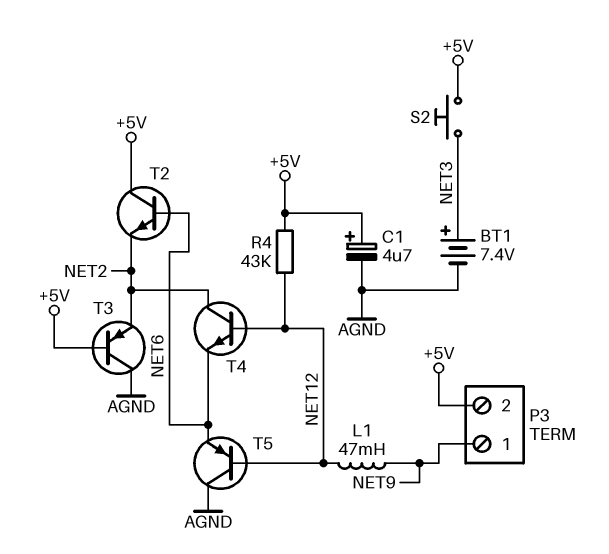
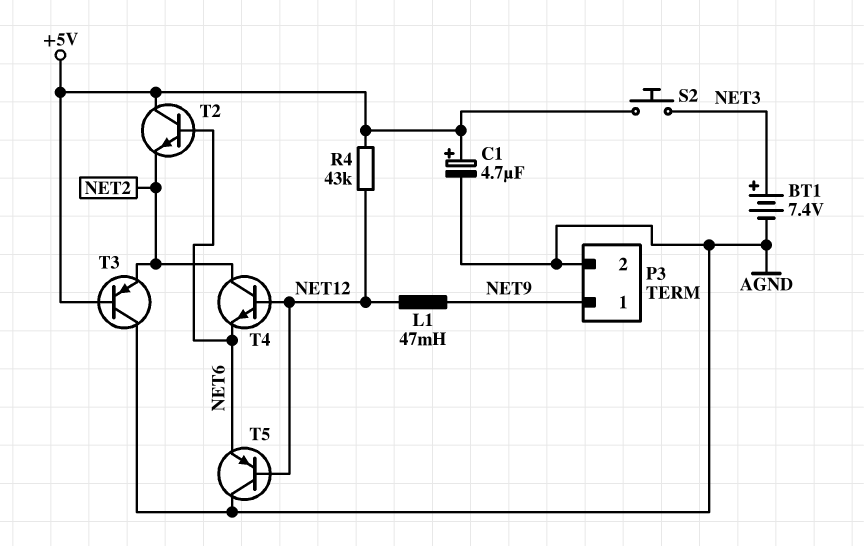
P3 pin 2: +5V -> AGND

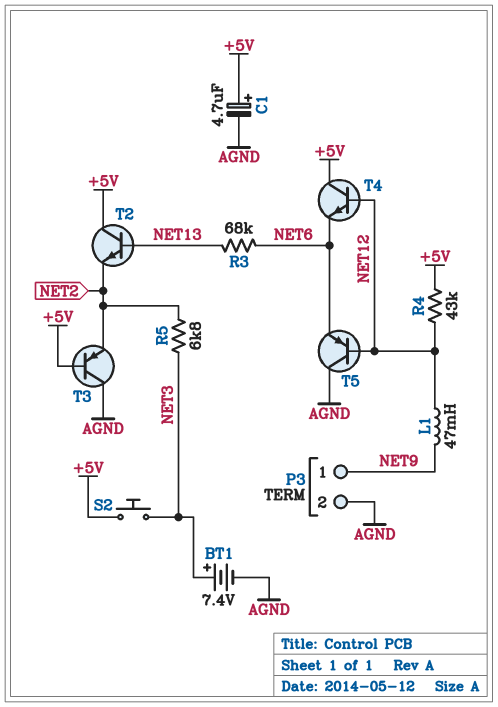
R3: none -> 68k (NET6, NET13)
R5: none -> 6.8k (NET2, NET3)
T2: NPN (B NET6, C +5V, E NET2) -> NPN (B NET13, C +5V, E NET2)
T4: NPN (B NET12, C NET2, E NET6) -> NPN (B NET12, C +5V, E NET6)

